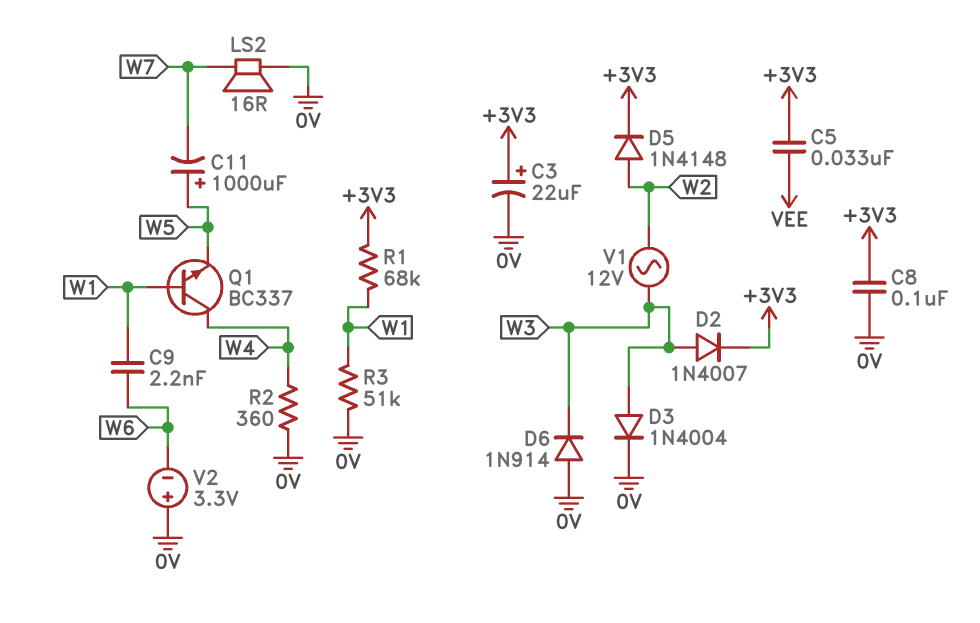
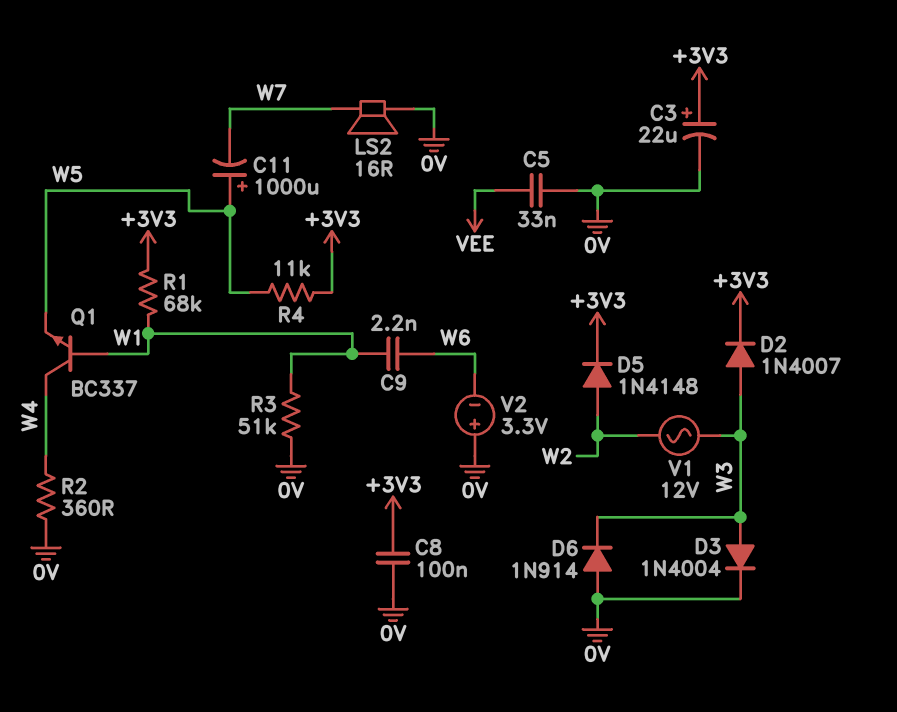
C5: 33nF (+3V3, VEE) -> 33nF (0V, VEE)
R4: none -> 11k (+3V3, W5)

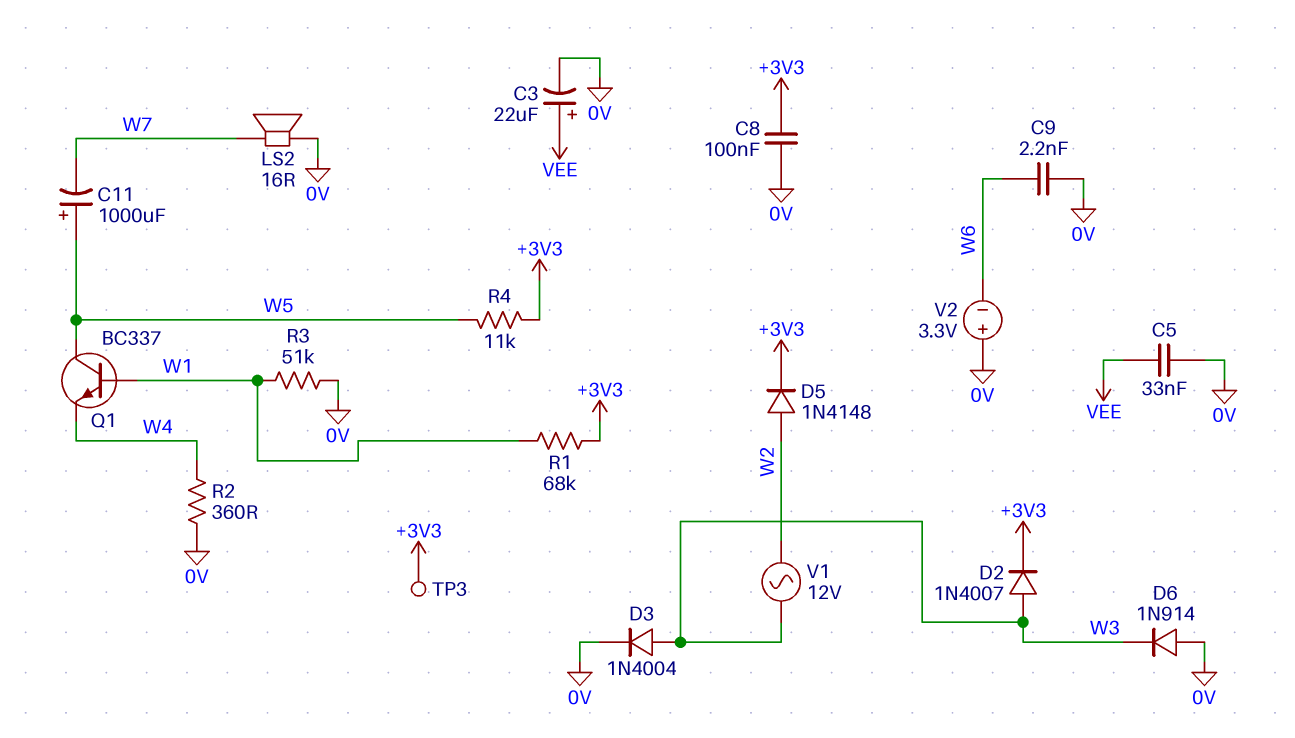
C3: 22uF (plus +3V3, minus 0V) -> 22uF (plus VEE, minus 0V)
C9: 2.2nF (W1, W6) -> 2.2nF (0V, W6)
Q1: NPN BC337 (B W1, C W4, E W5) -> NPN BC337 (B W1, C W5, E W4)
TP3: none -> test point (+3V3)

